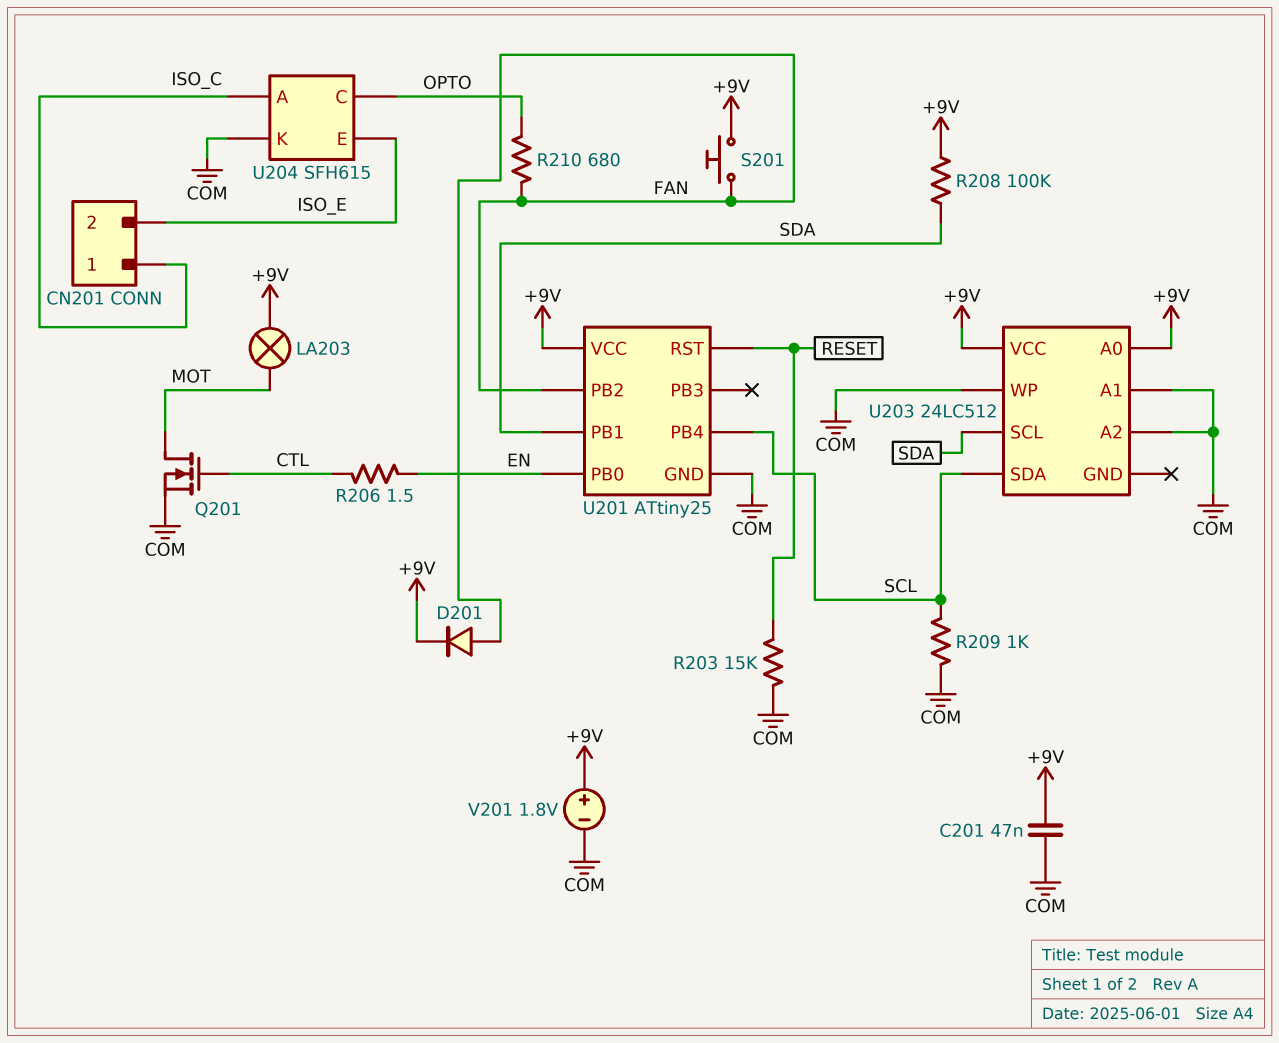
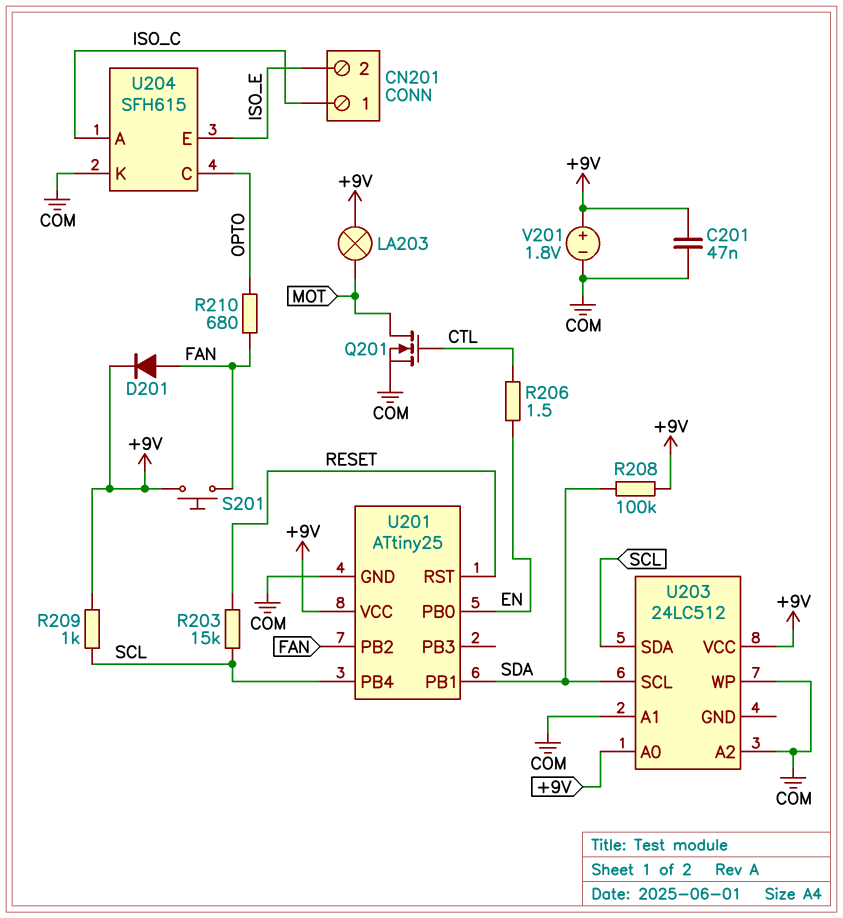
R203: 15k (COM, RESET) -> 15k (RESET, SCL)
R209: 1k (COM, SCL) -> 1k (+9V, SCL)

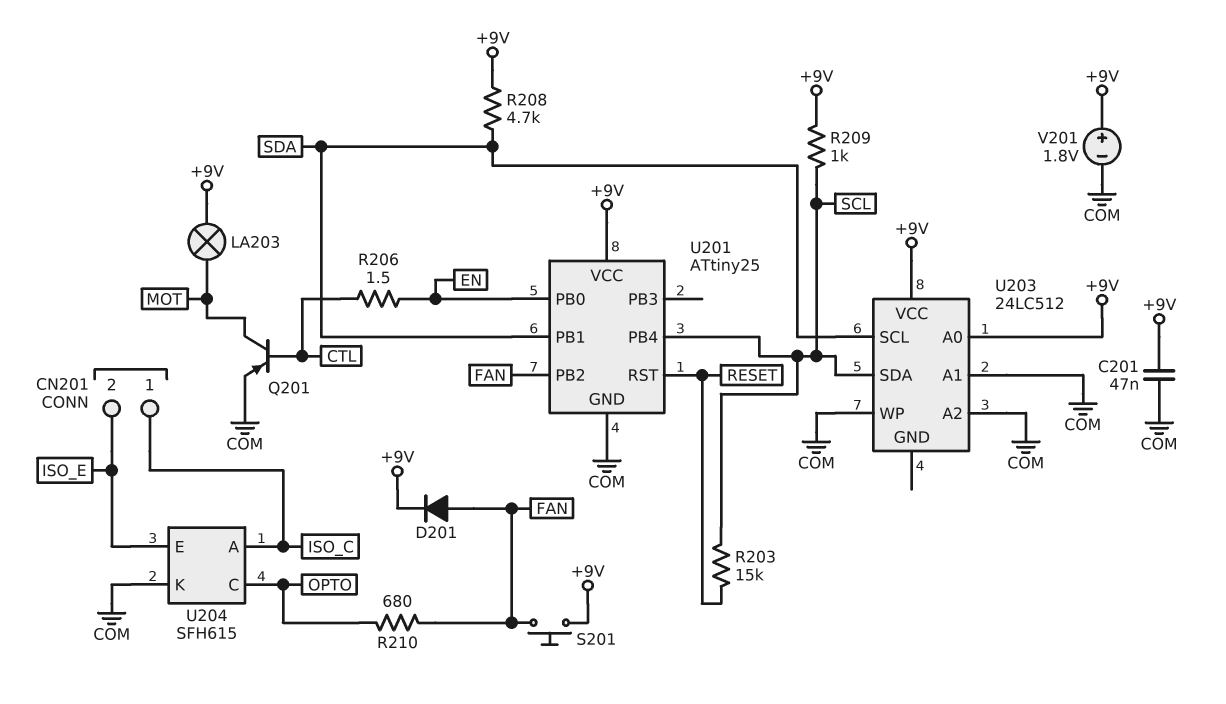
Q201: NMOS (G CTL, D MOT, S COM) -> PNP (B CTL, C MOT, E COM)
R208: 100k (+9V, SDA) -> 4.7k (+9V, SDA)

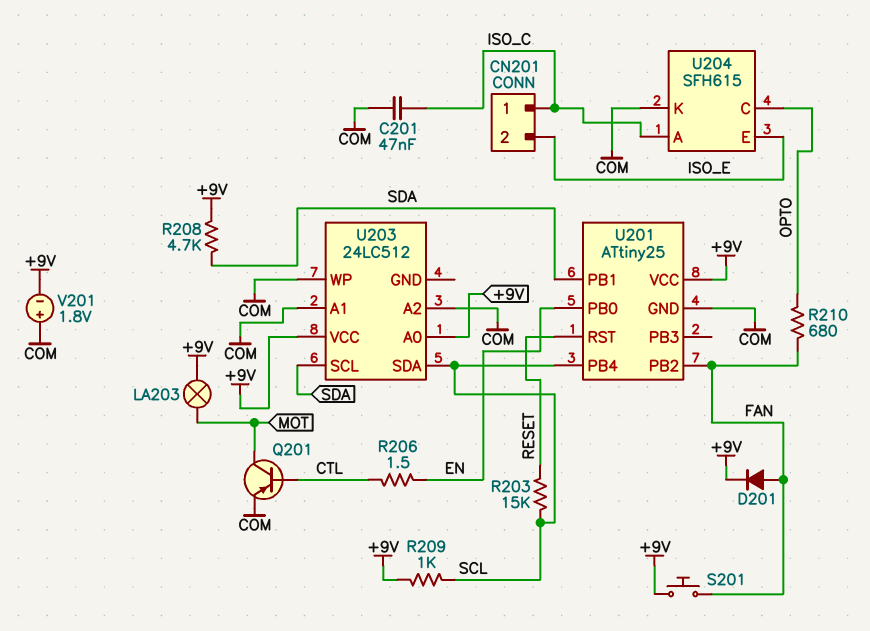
C201: 47nF (+9V, COM) -> 47nF (COM, ISO_C)
V201: 1.8V (plus +9V, minus COM) -> 1.8V (plus COM, minus +9V)

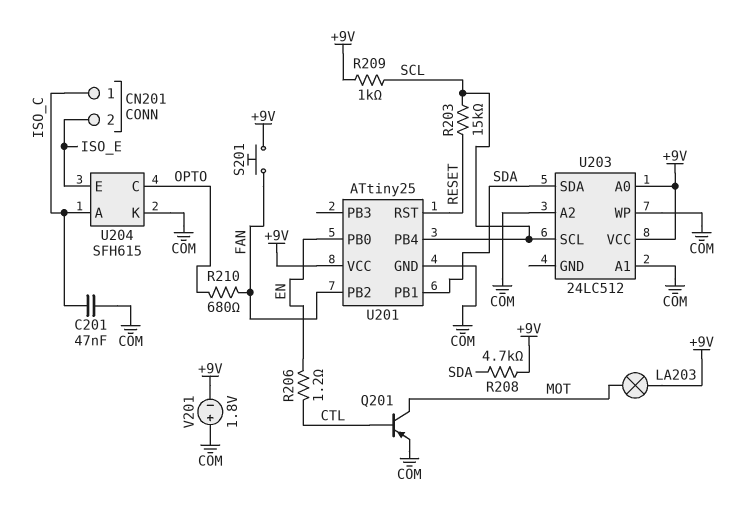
D201: diode (A FAN, K +9V) -> none
R206: 1.5 (CTL, EN) -> 1.2 (CTL, EN)
U203 pin SCL: SDA -> SCL
U203 pin SDA: SCL -> SDA

